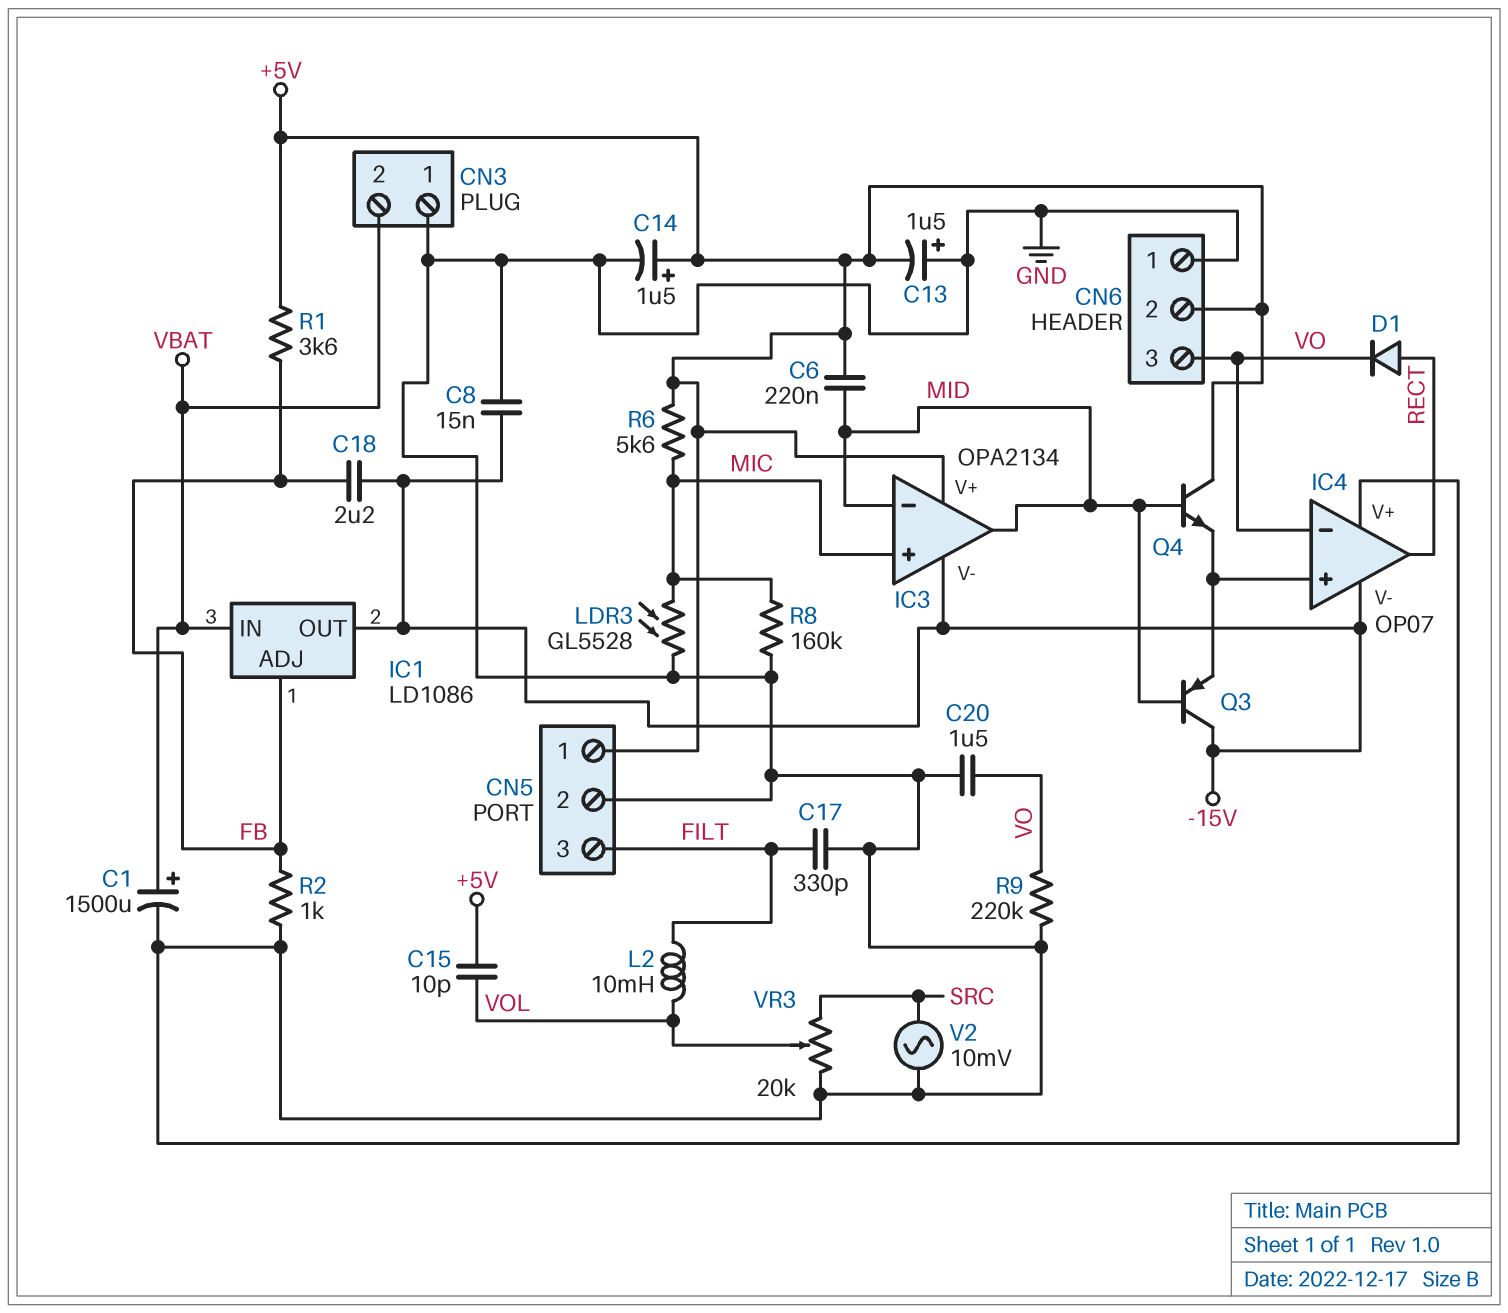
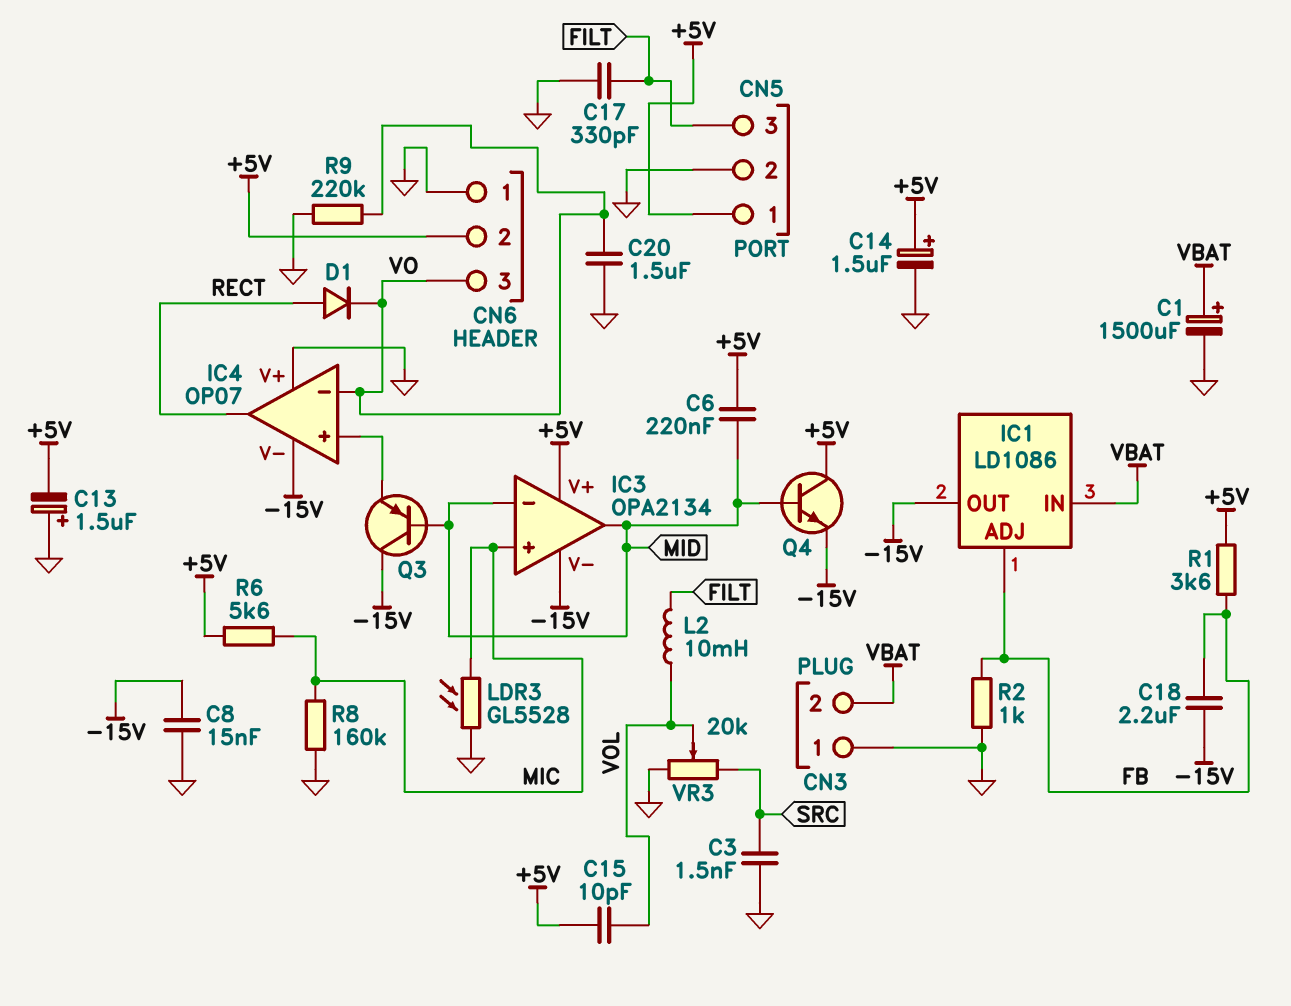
C3: none -> 1.5nF (GND, SRC)
Q4: NPN (B MID, C +5V, E IC4/in+) -> NPN (B MID, C +5V, E -15V)
V2: AC 10mV (GND, SRC) -> none

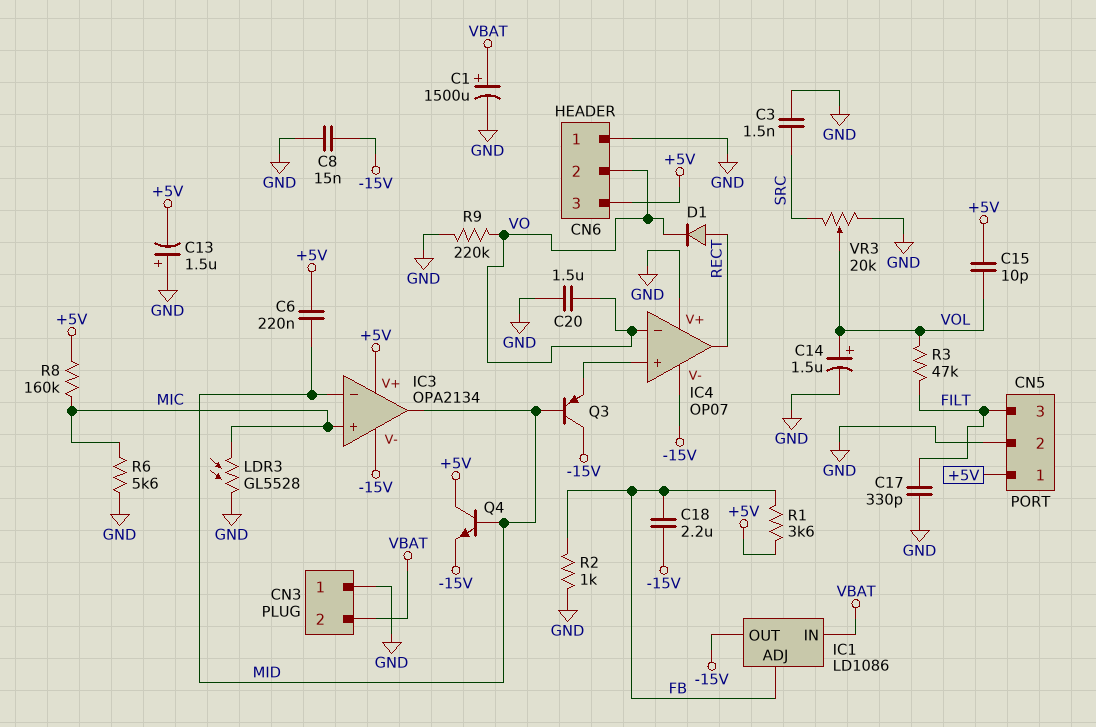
C14: 1.5uF (plus +5V, minus GND) -> 1.5uF (plus VOL, minus GND)
CN6 pin 2: +5V -> VO
CN6 pin 3: VO -> +5V
L2: 10mH (FILT, VOL) -> none
R3: none -> 47k (FILT, VOL)
R6: 5.6k (+5V, MIC) -> 5.6k (GND, MIC)
R8: 160k (GND, MIC) -> 160k (+5V, MIC)

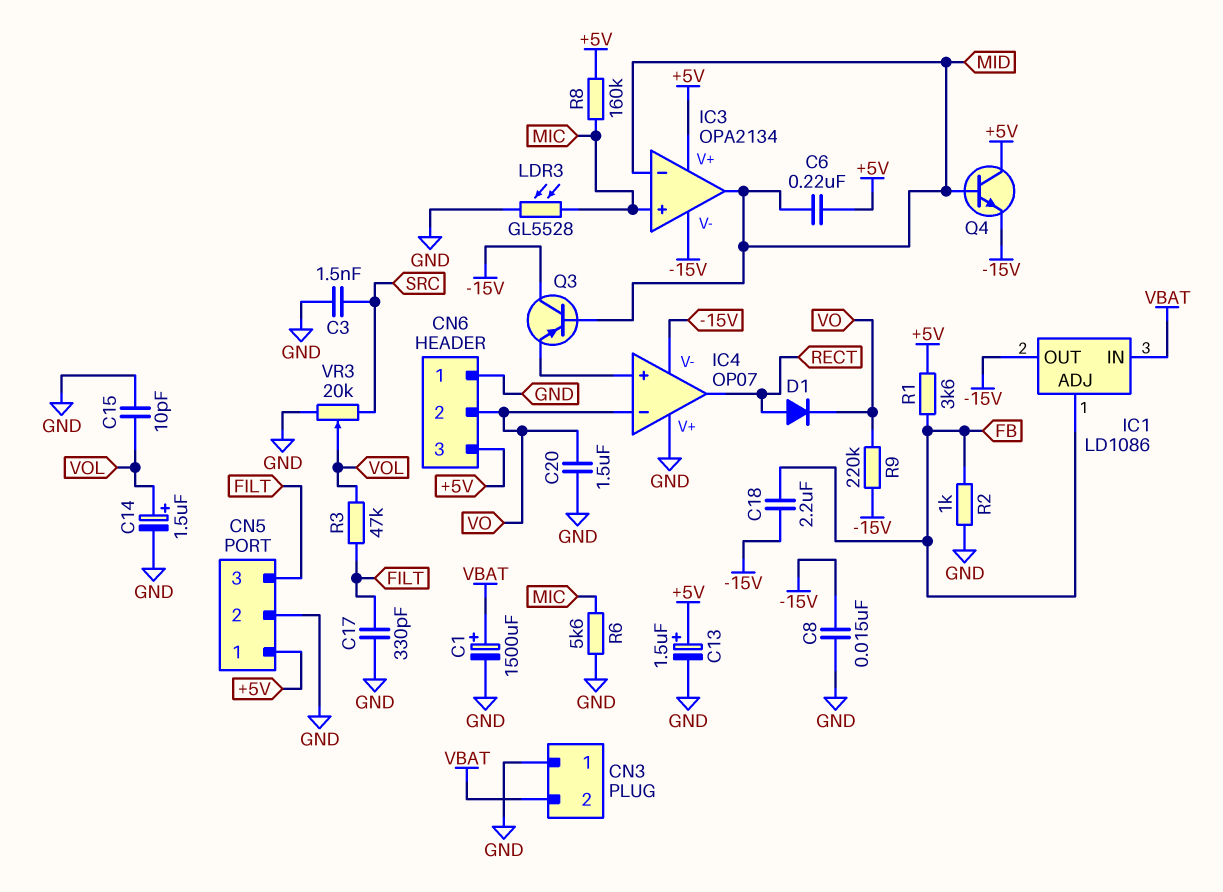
C13: 1.5uF (plus GND, minus +5V) -> 1.5uF (plus +5V, minus GND)
C15: 10pF (+5V, VOL) -> 10pF (GND, VOL)
R9: 220k (GND, VO) -> 220k (-15V, VO)

